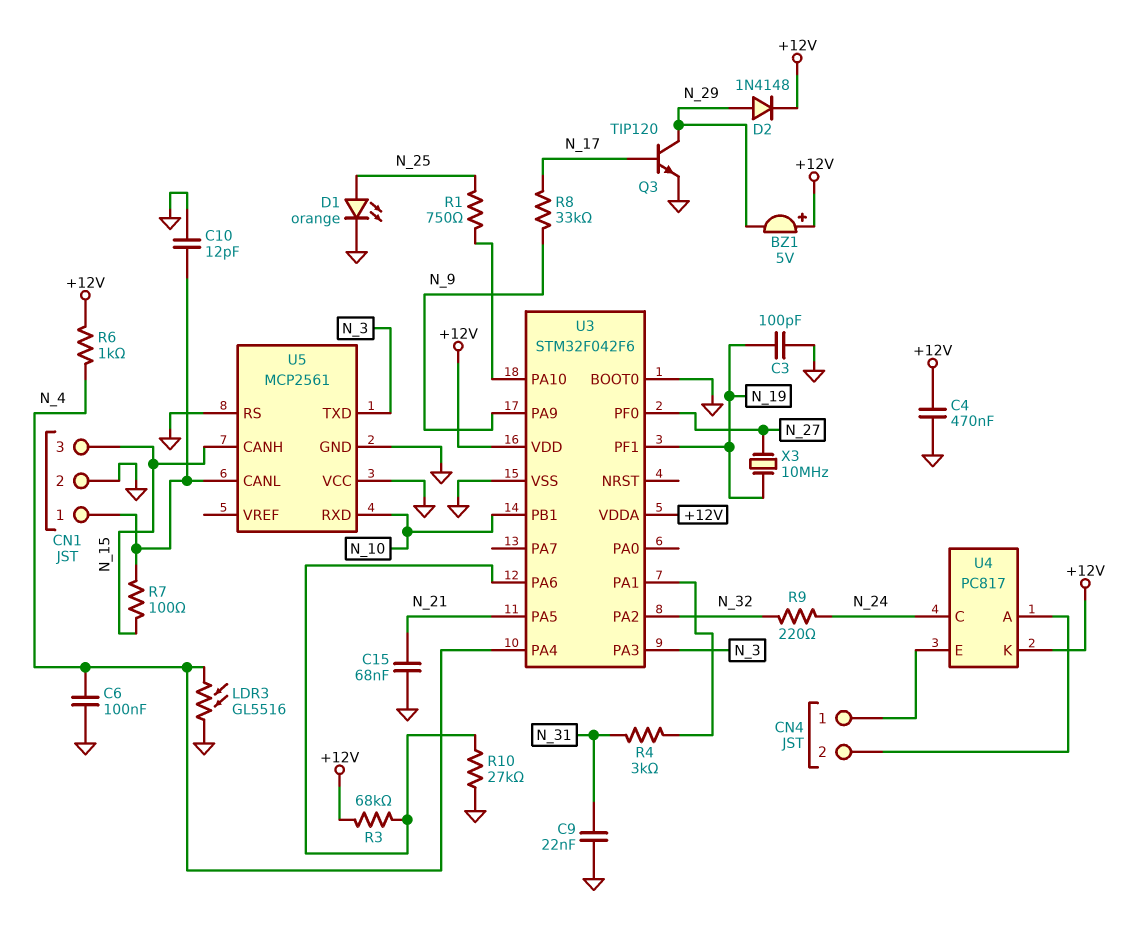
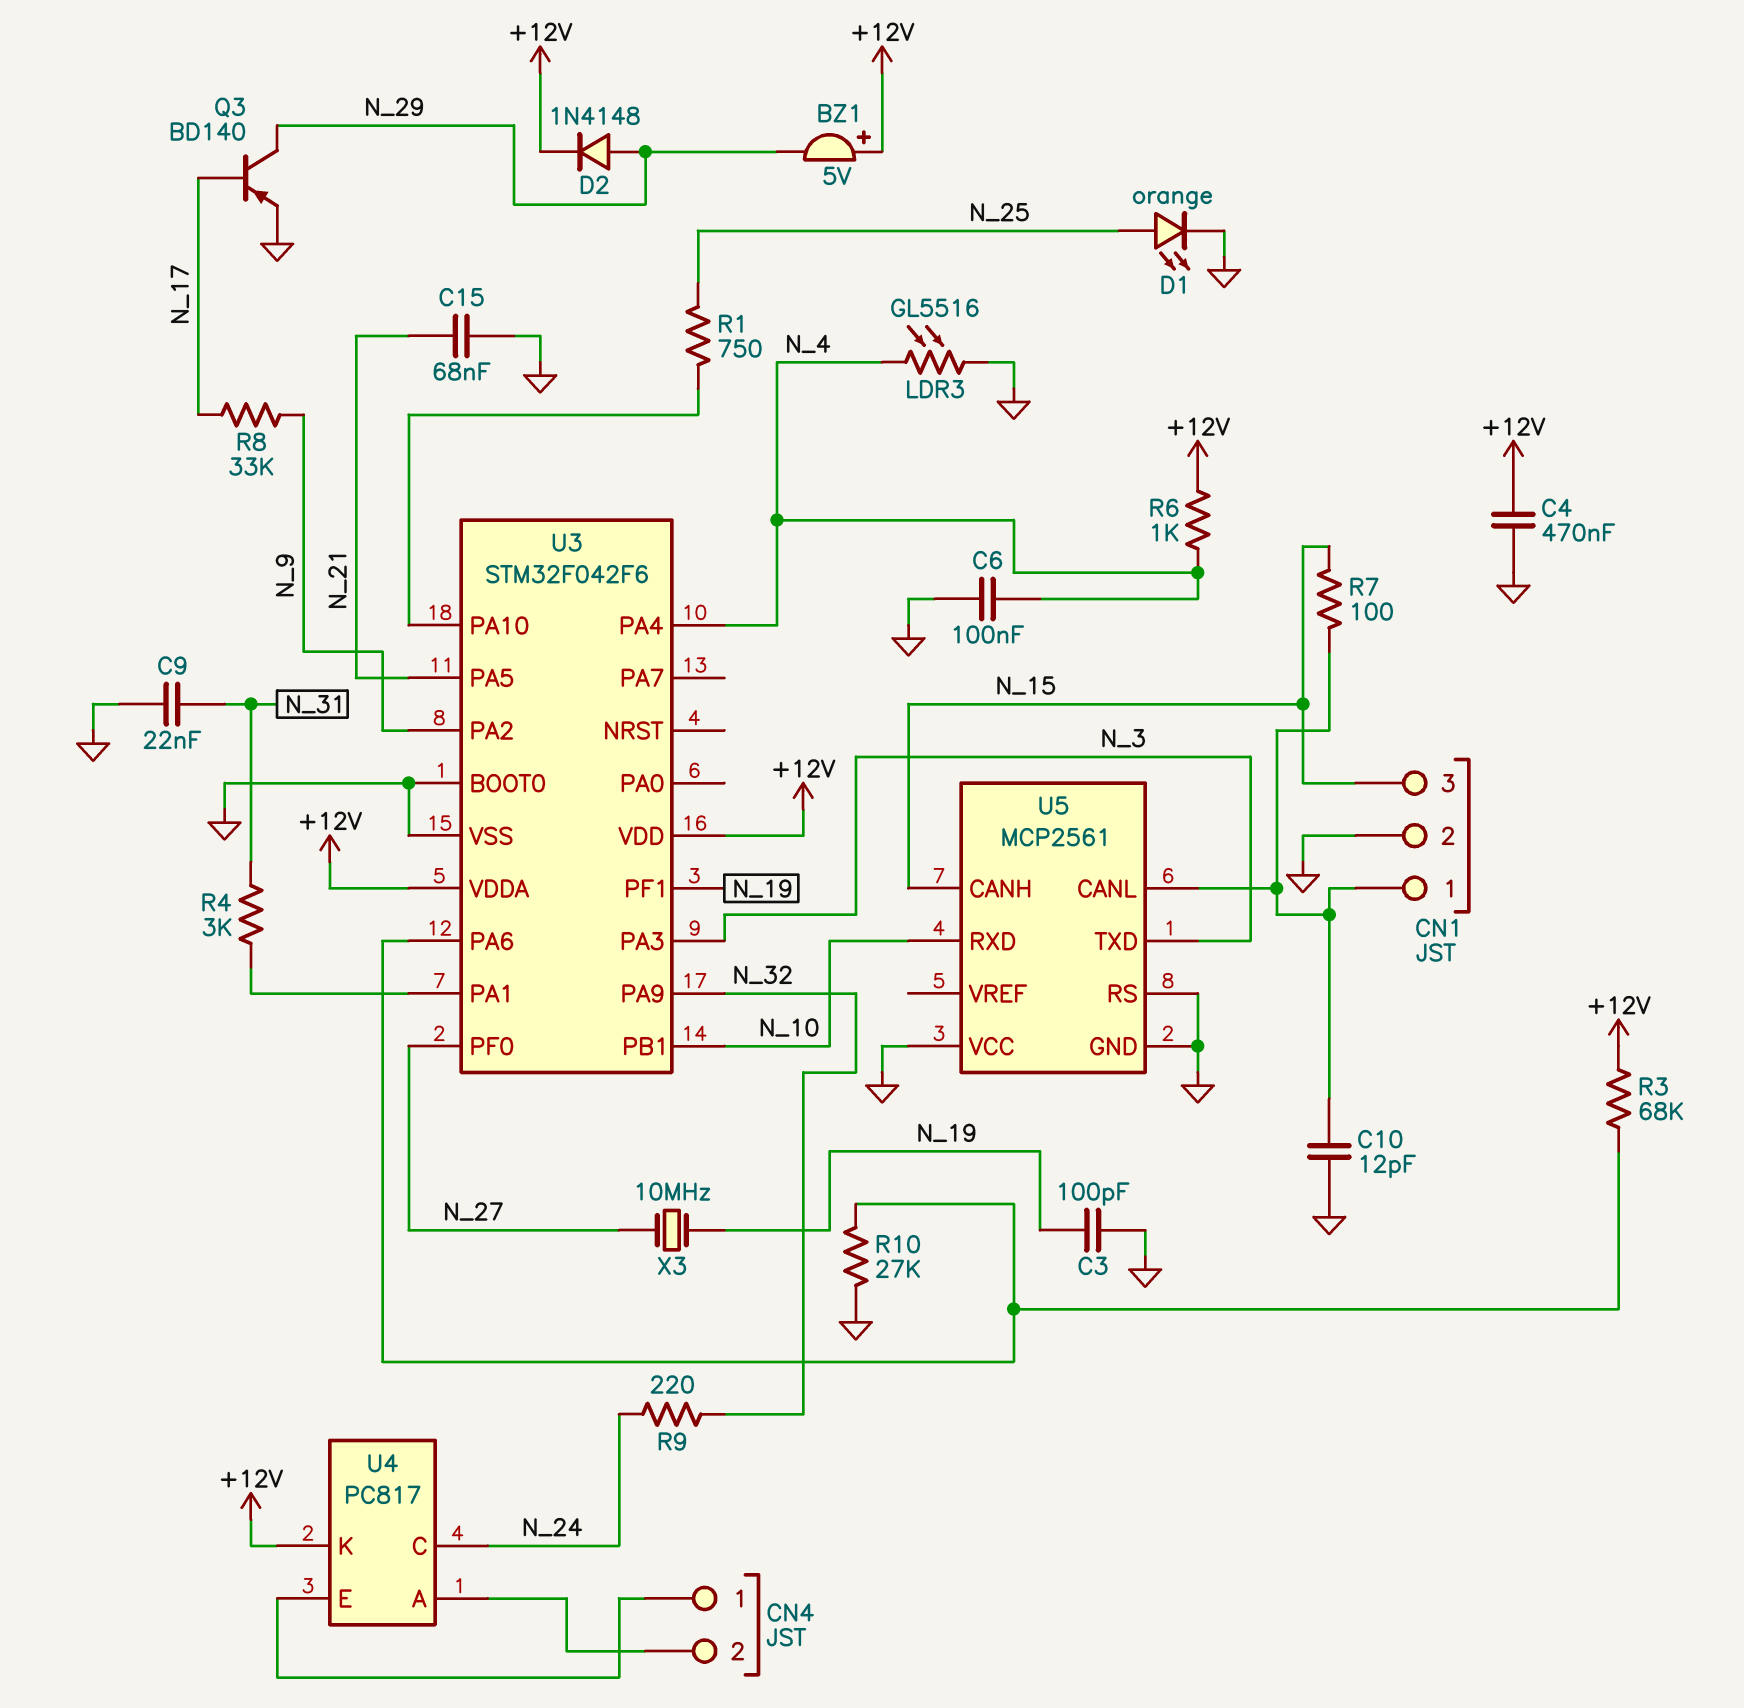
Q3: NPN TIP120 (B N_17, C N_29, E GND) -> PNP BD140 (B N_17, C N_29, E GND)
U3 pin PA2: N_32 -> N_9
U3 pin PA9: N_9 -> N_32

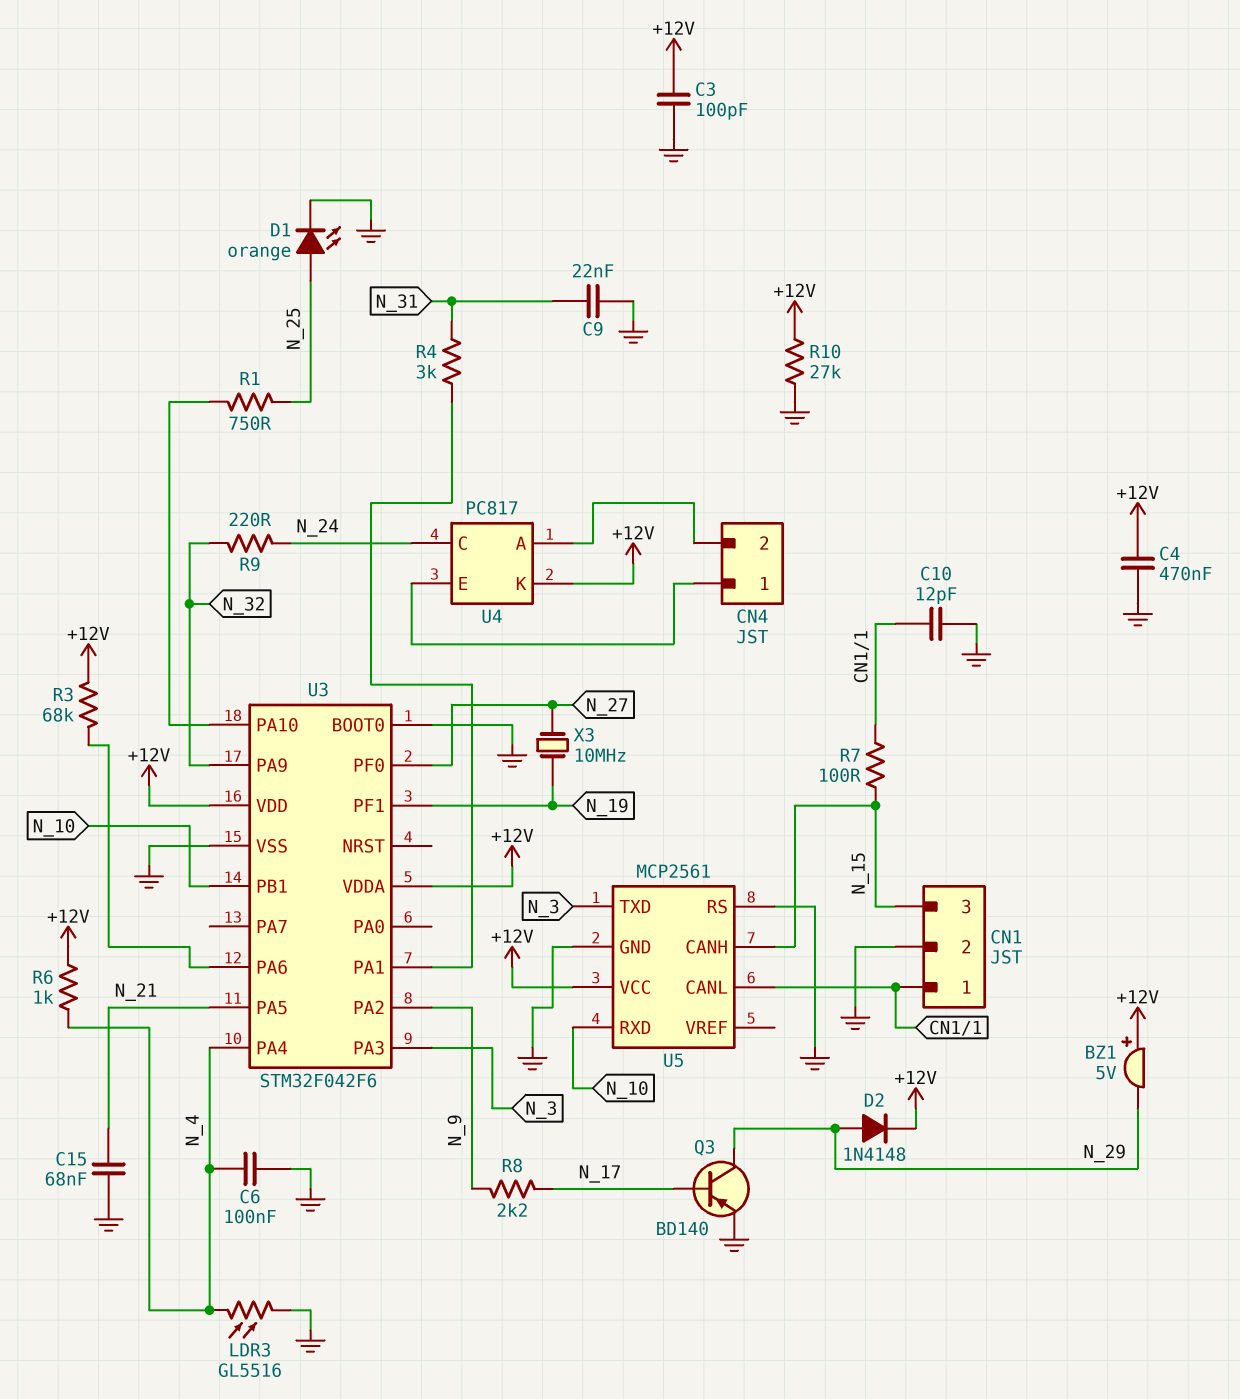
C3: 100pF (GND, N_19) -> 100pF (+12V, GND)
R8: 33k (N_9, N_17) -> 2.2k (N_9, N_17)
R10: 27k (GND, U3/PA6) -> 27k (+12V, GND)
U5 pin VCC: GND -> +12V

